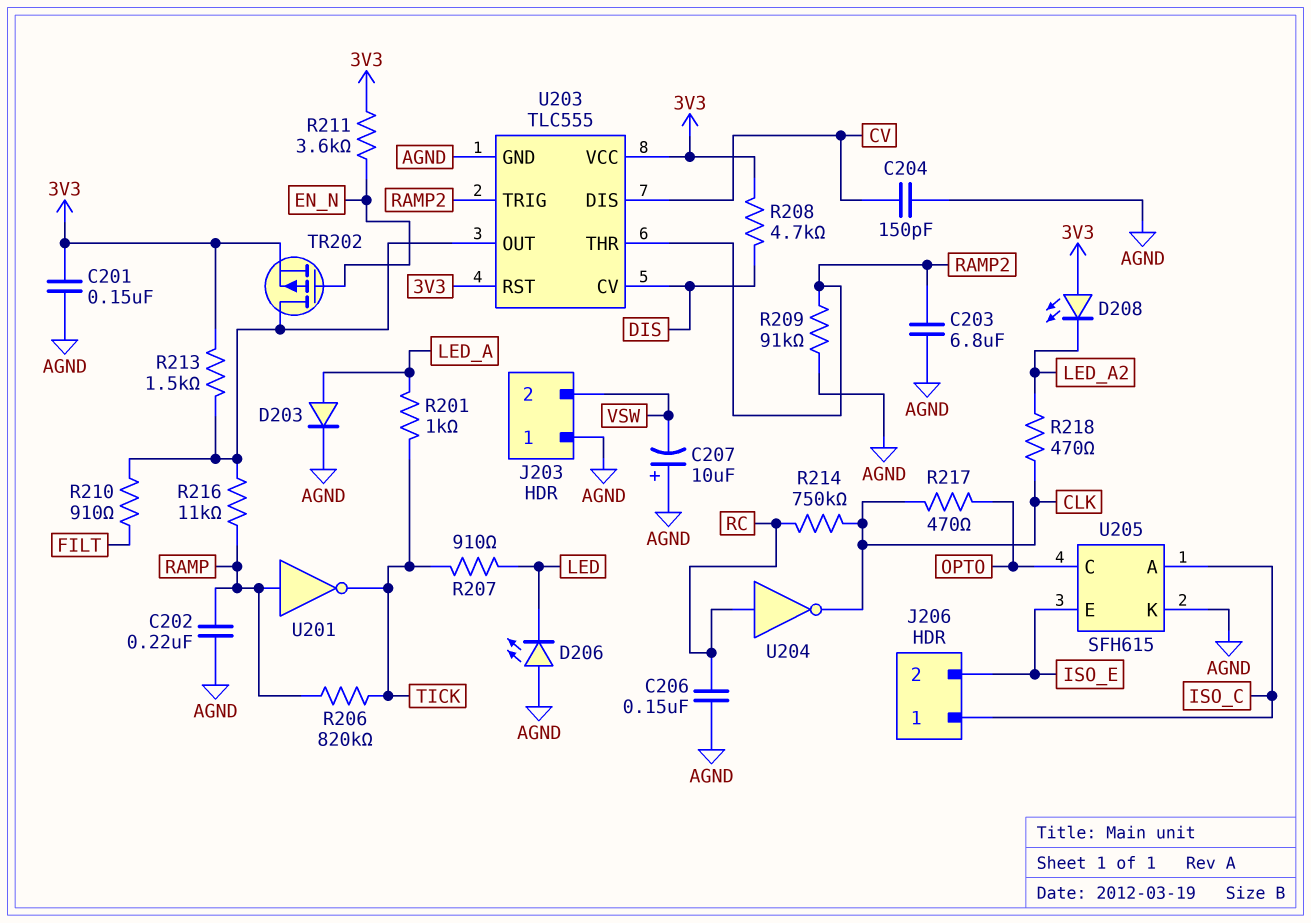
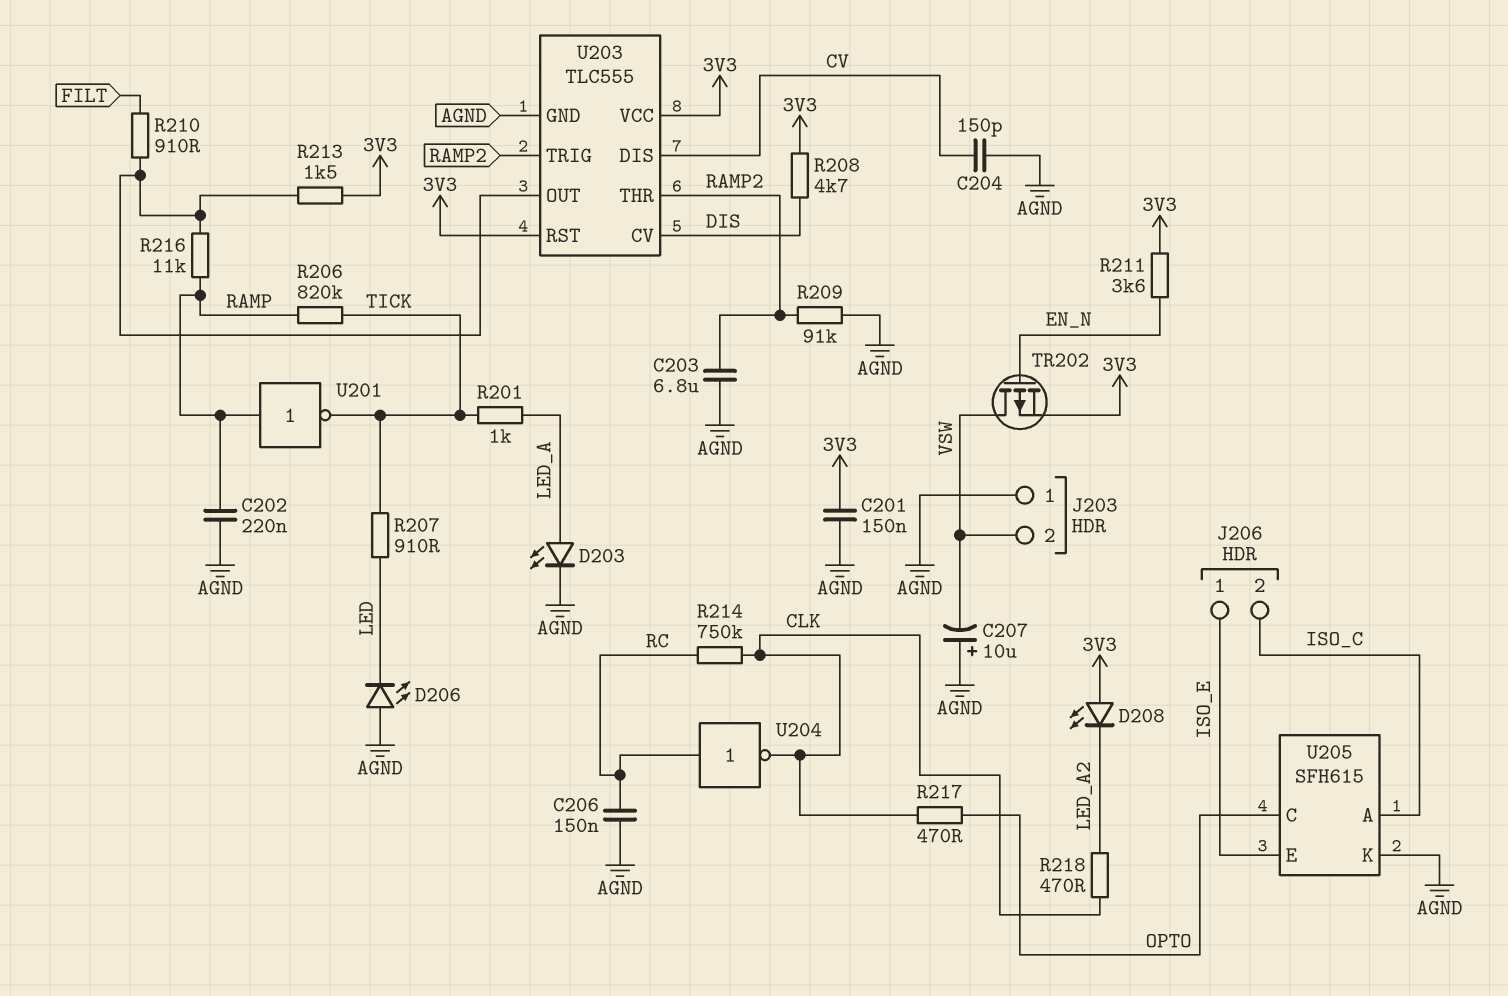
D203: diode (A LED_A, K AGND) -> LED (A LED_A, K AGND)
J206 pin 1: ISO_C -> ISO_E
J206 pin 2: ISO_E -> ISO_C
TR202: PMOS (G EN_N, D U203/OUT, S 3V3) -> PMOS (G EN_N, D VSW, S 3V3)

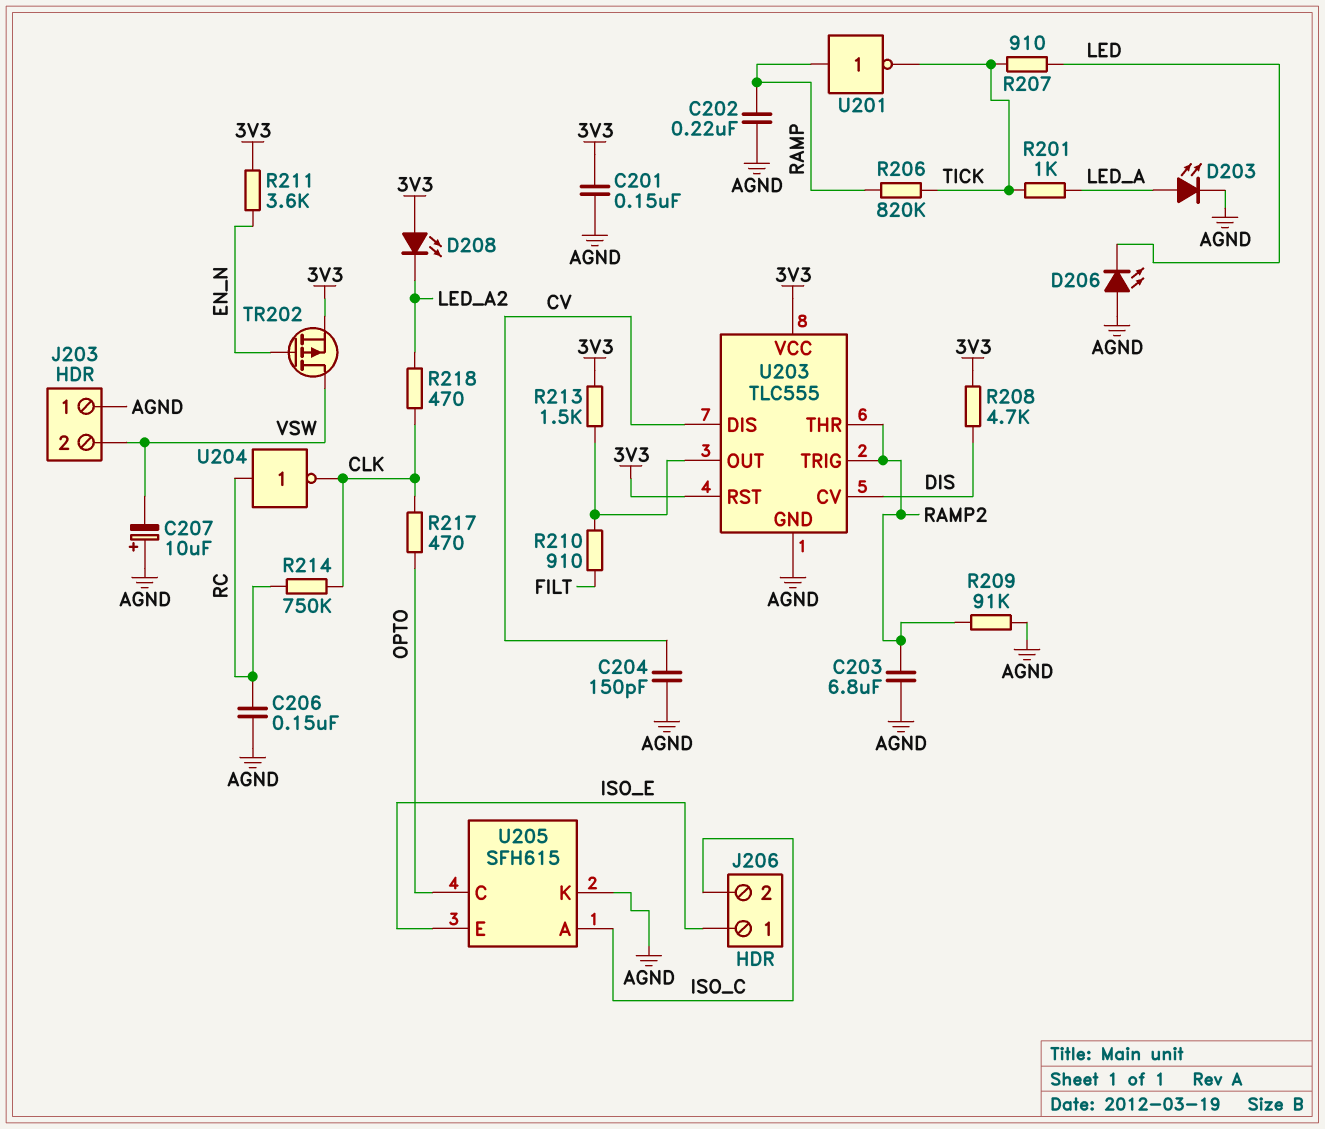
R216: 11k (RAMP, U203/OUT) -> none

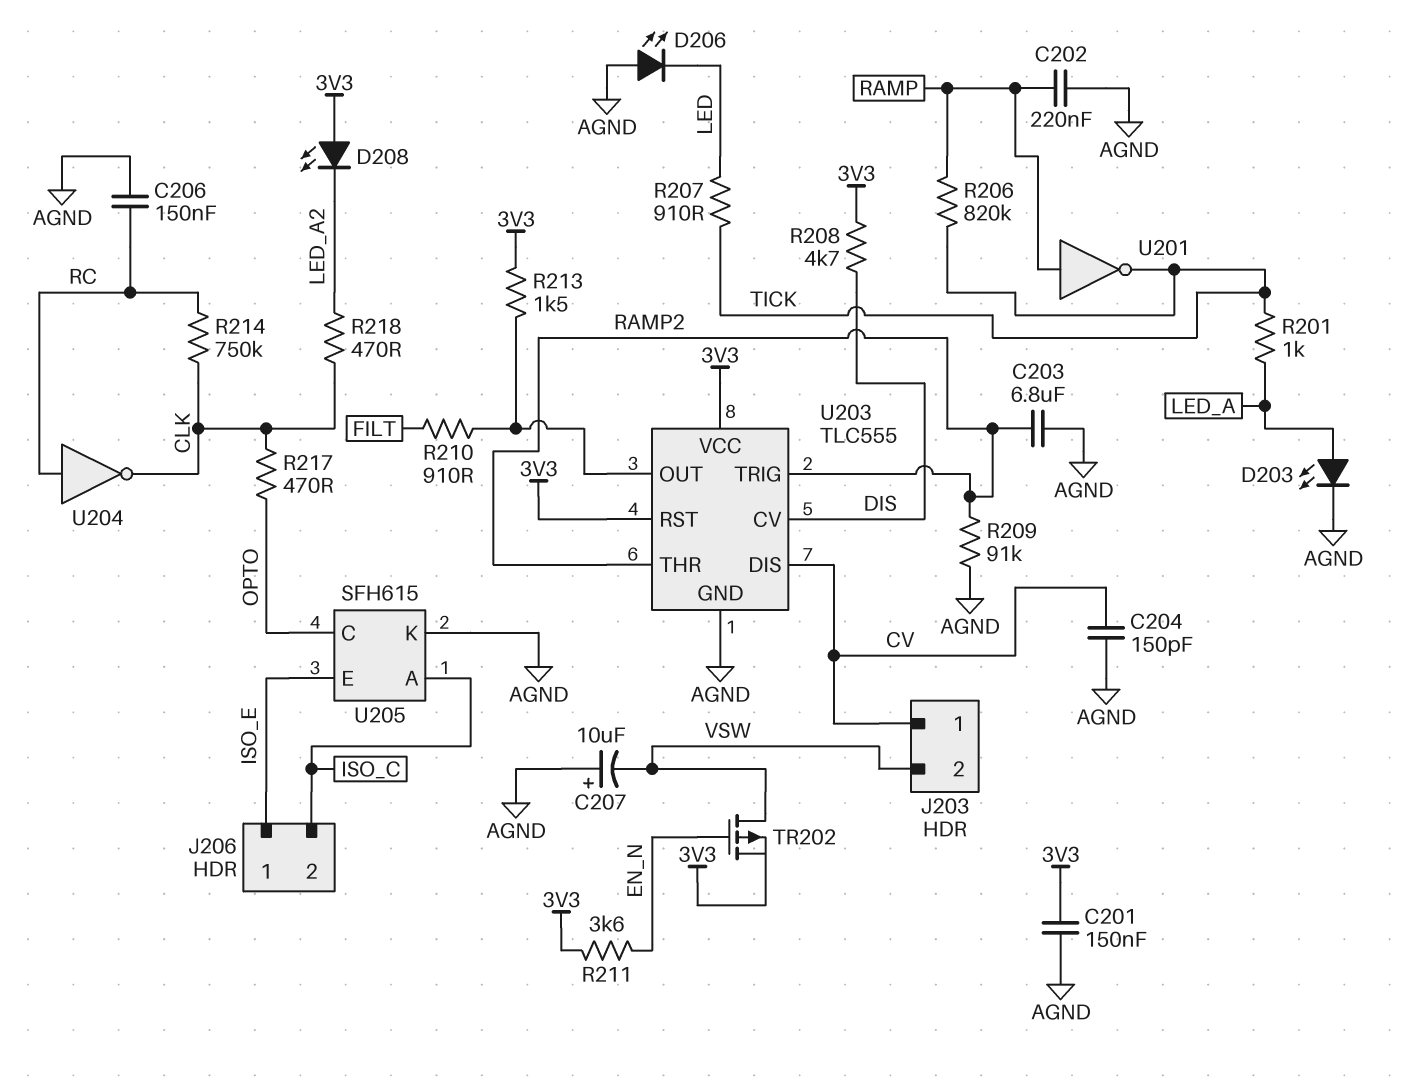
J203 pin 1: AGND -> CV

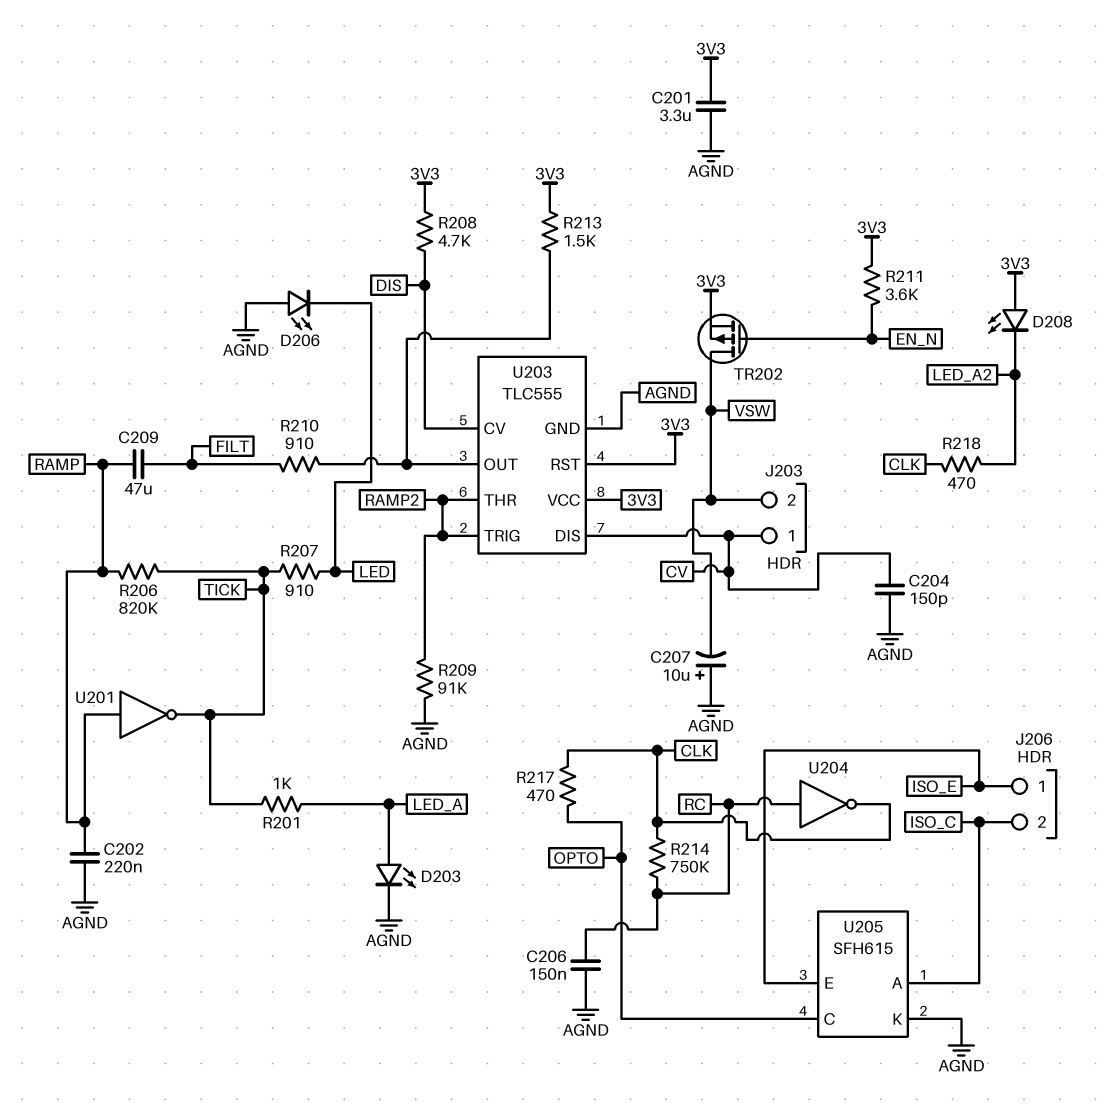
C201: 150nF (3V3, AGND) -> 3.3uF (3V3, AGND)
C203: 6.8uF (AGND, RAMP2) -> none
C209: none -> 47uF (FILT, RAMP)

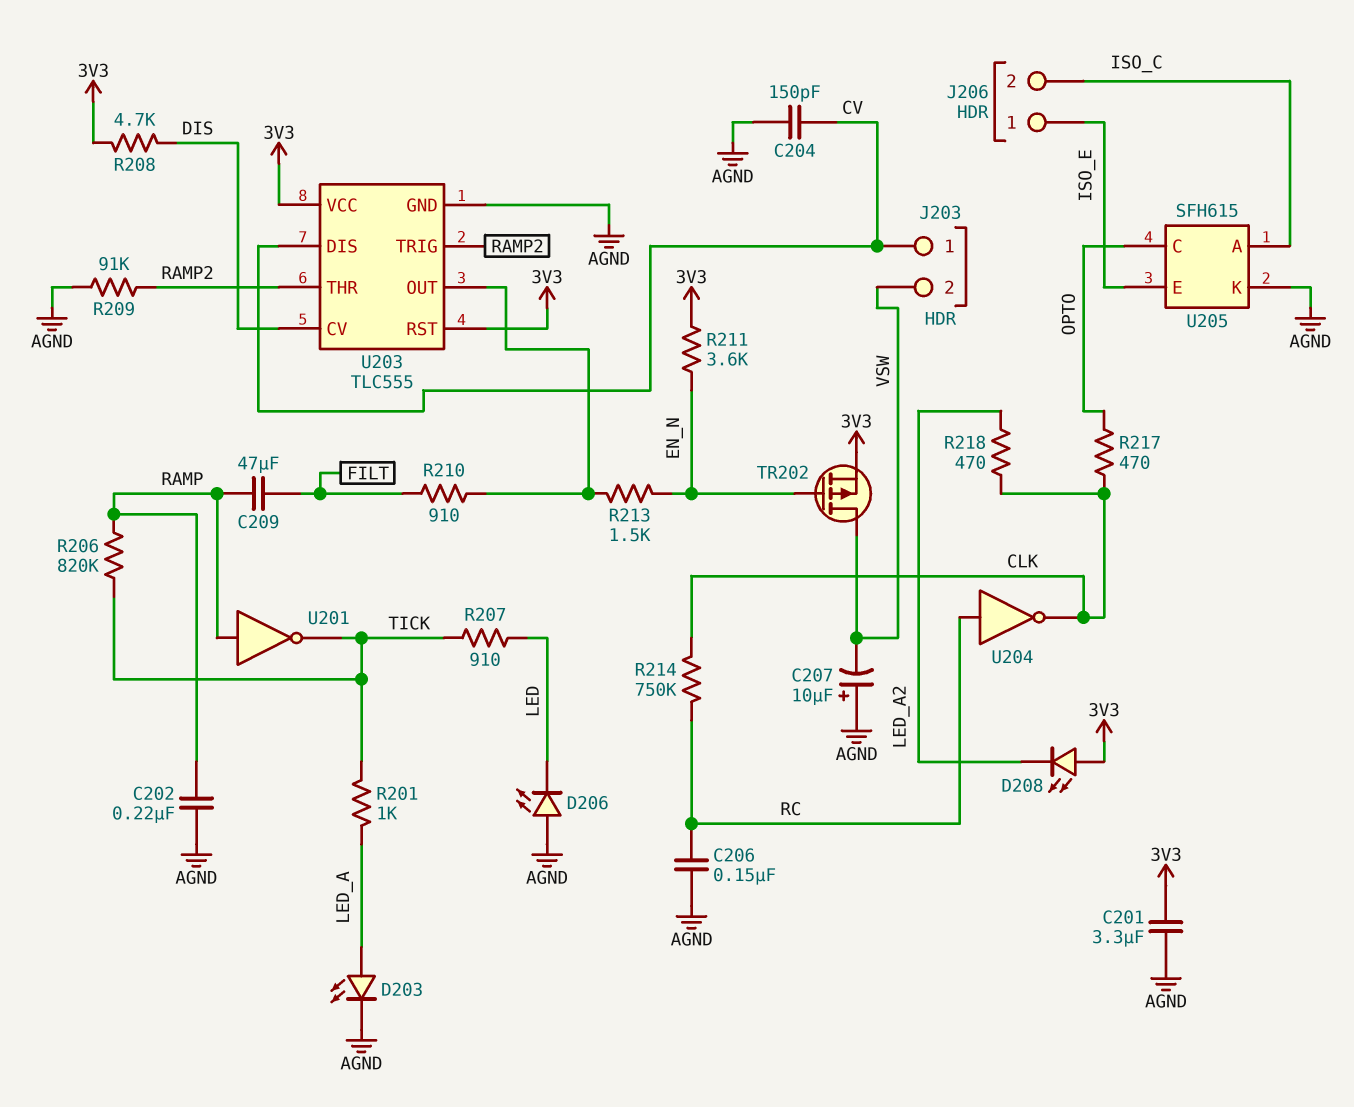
R213: 1.5k (3V3, U203/OUT) -> 1.5k (EN_N, U203/OUT)

